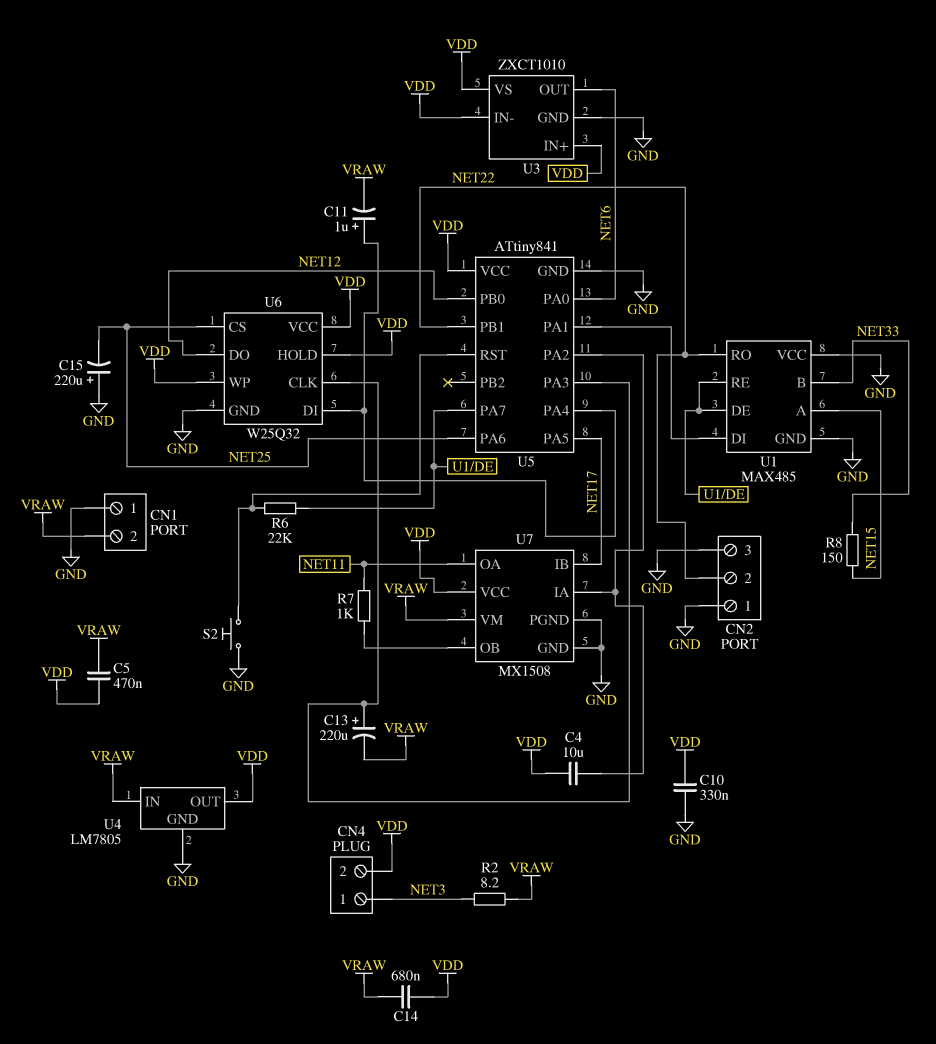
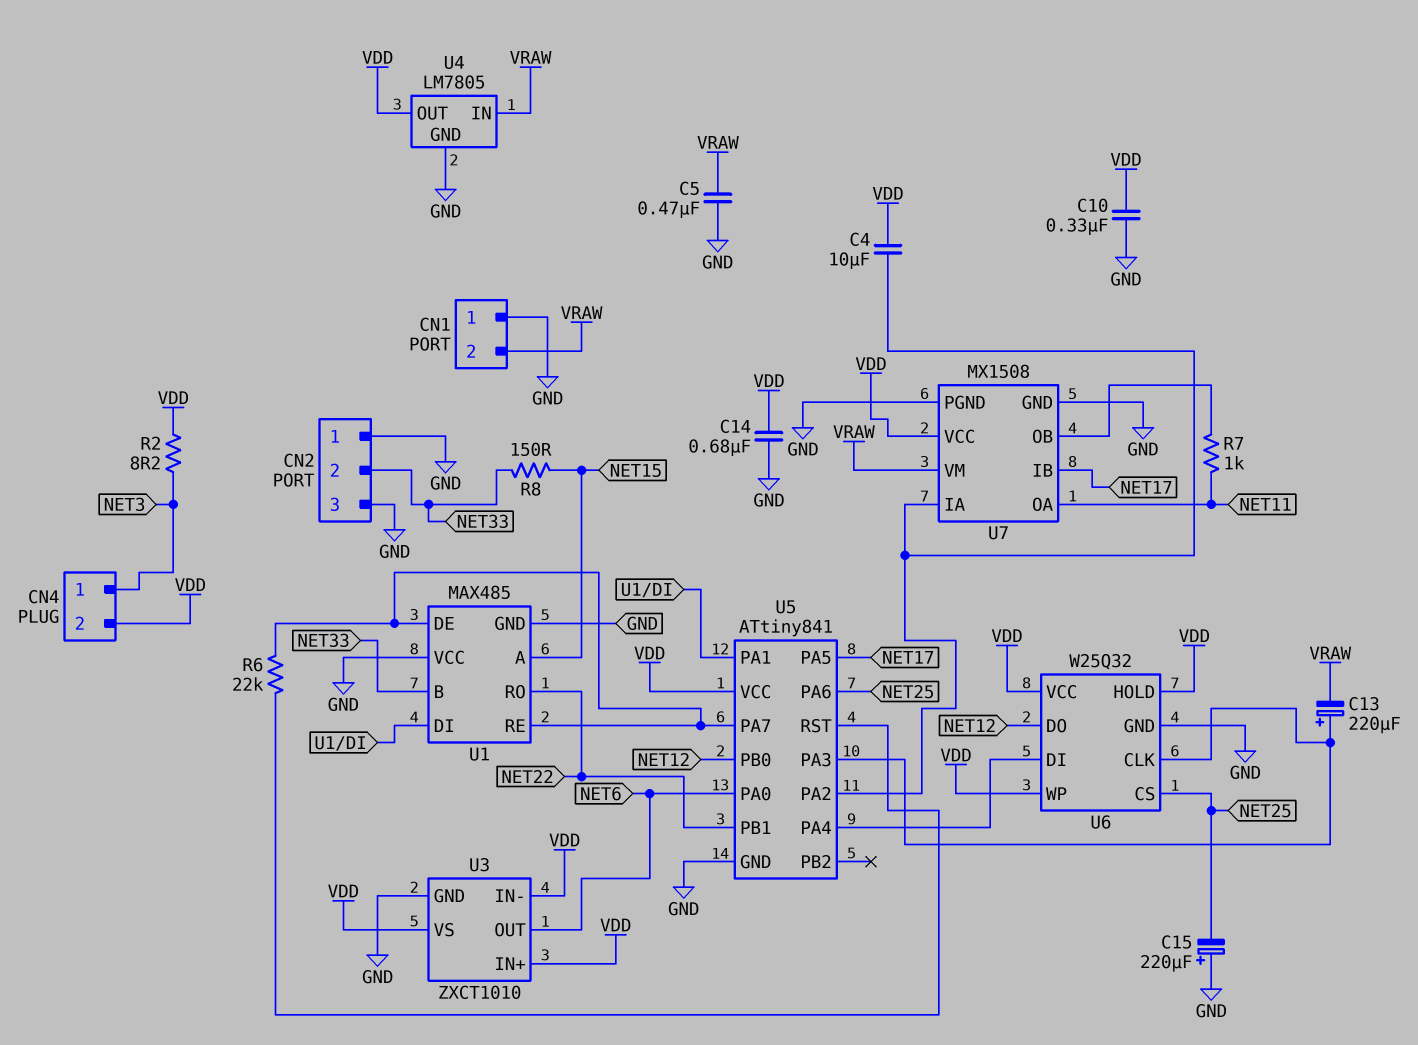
C5: 470nF (VDD, VRAW) -> 470nF (GND, VRAW)
C11: 1uF (plus U5/PA4, minus VRAW) -> none
C14: 680nF (VDD, VRAW) -> 680nF (GND, VDD)
CN2 pin 2: NET22 -> NET33
R2: 8.2 (NET3, VRAW) -> 8.2 (NET3, VDD)
S2: button (GND, U5/RST) -> none

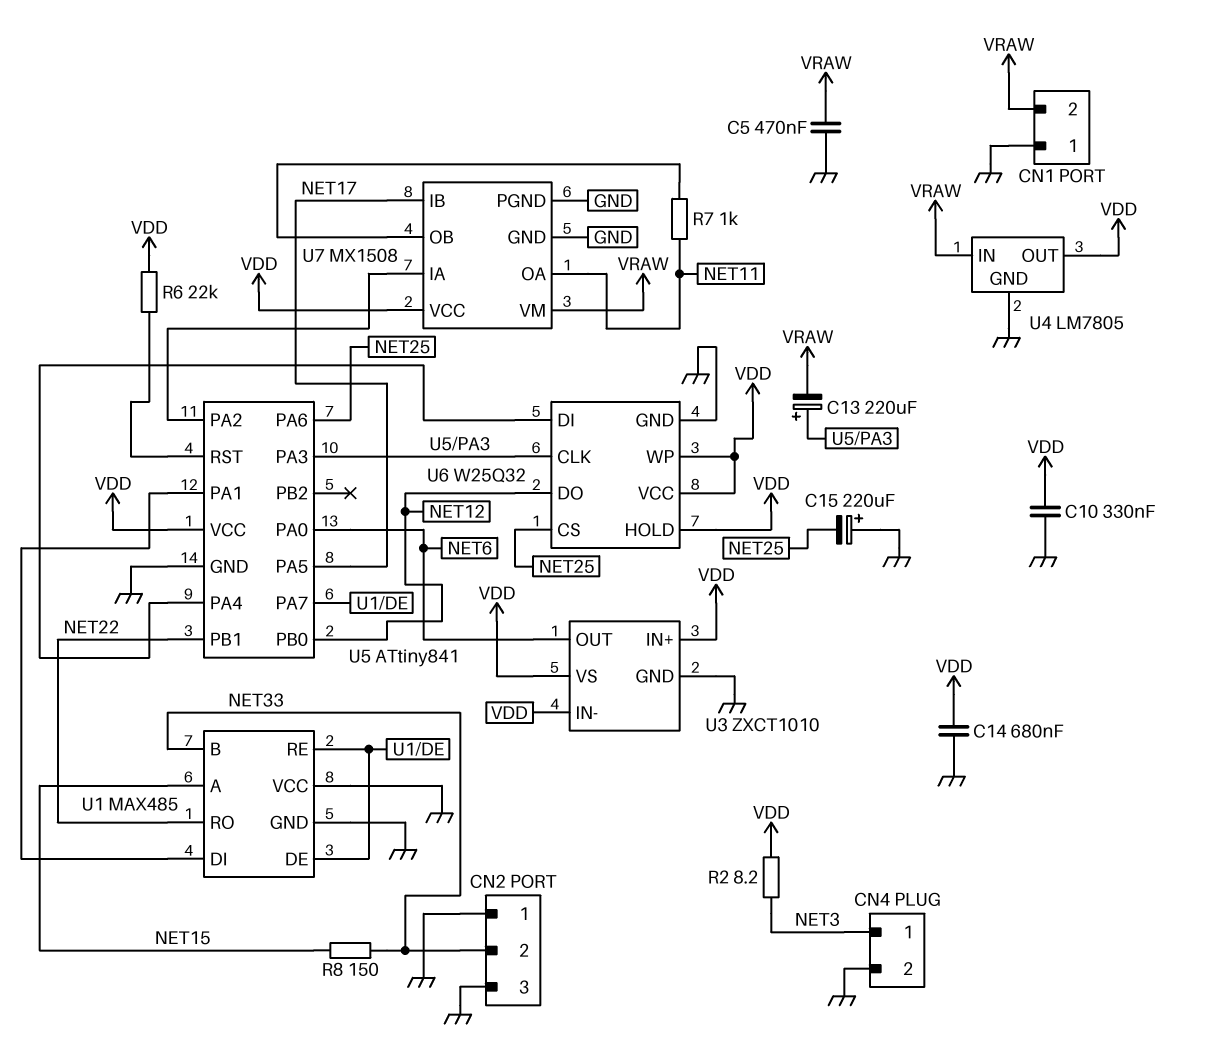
C4: 10uF (U5/PA2, VDD) -> none
CN4 pin 2: VDD -> GND
R6: 22k (U1/DE, U5/RST) -> 22k (U5/RST, VDD)

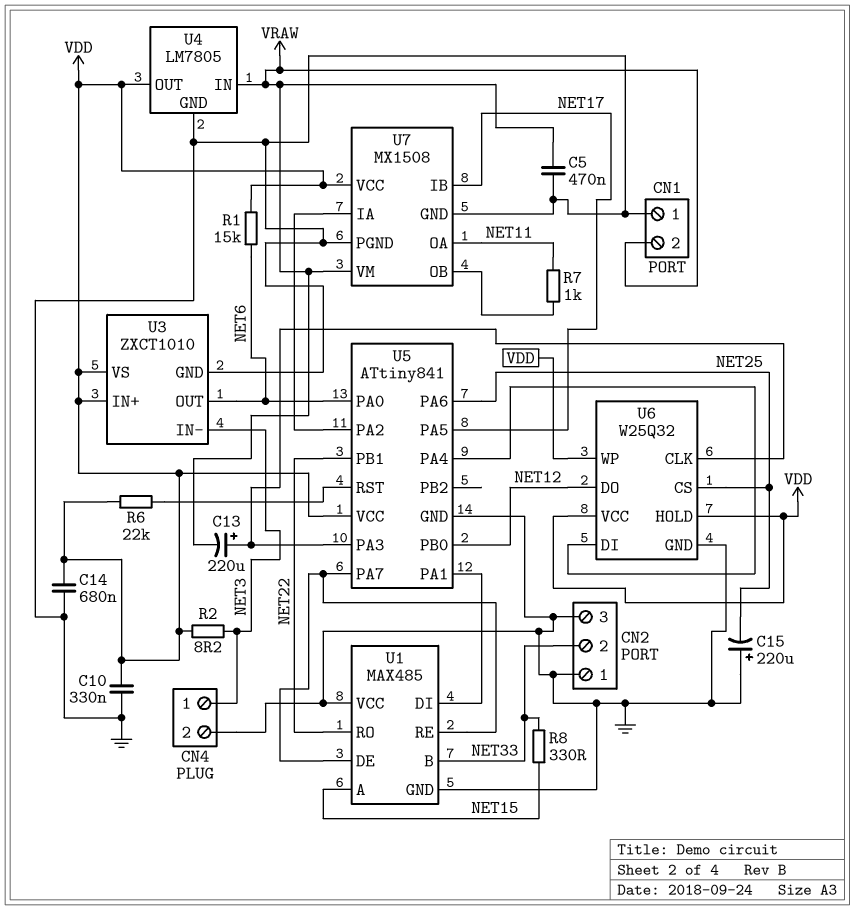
R1: none -> 15k (NET6, VDD)
R8: 150 (NET15, NET33) -> 330 (NET15, NET33)
U3 pin IN-: VDD -> NET3

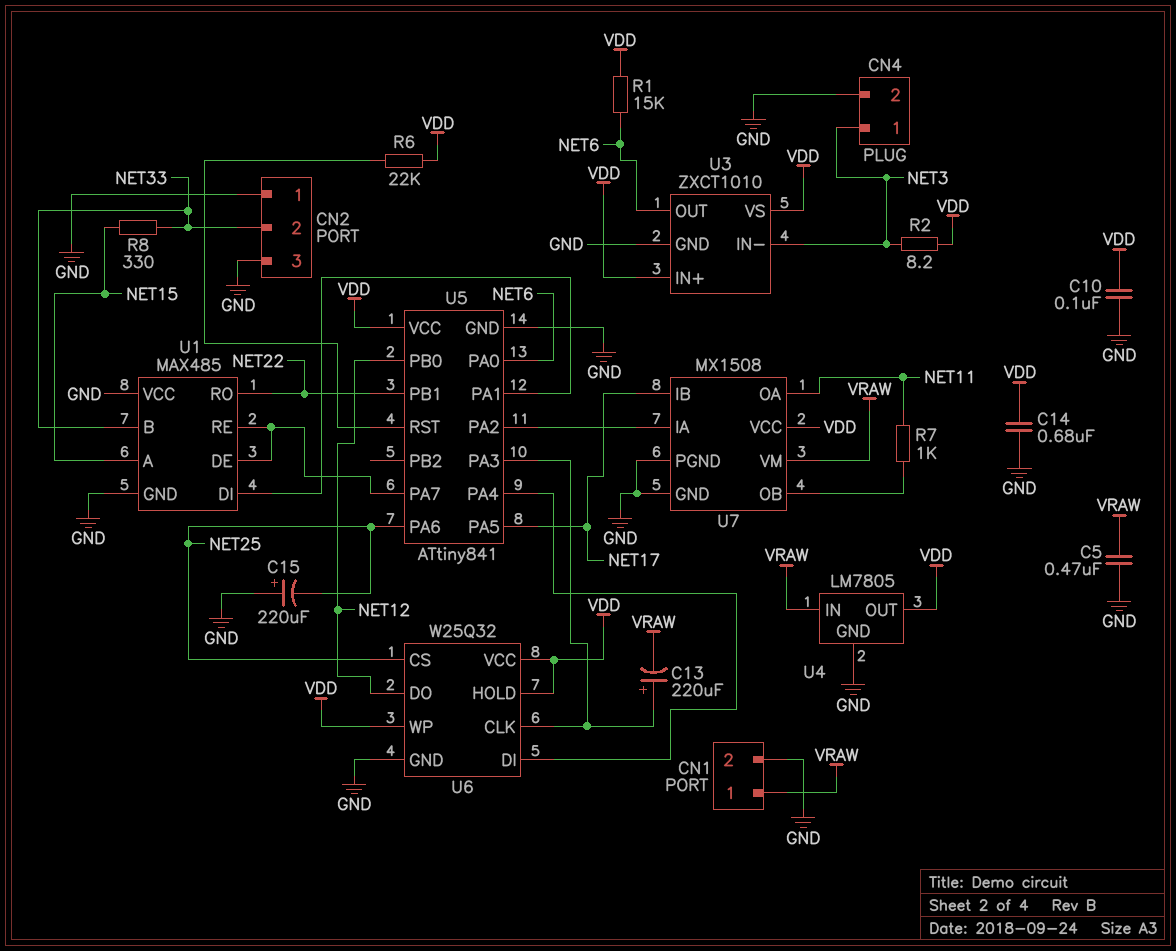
C10: 330nF (GND, VDD) -> 100nF (GND, VDD)
CN1 pin 1: GND -> VRAW
CN1 pin 2: VRAW -> GND

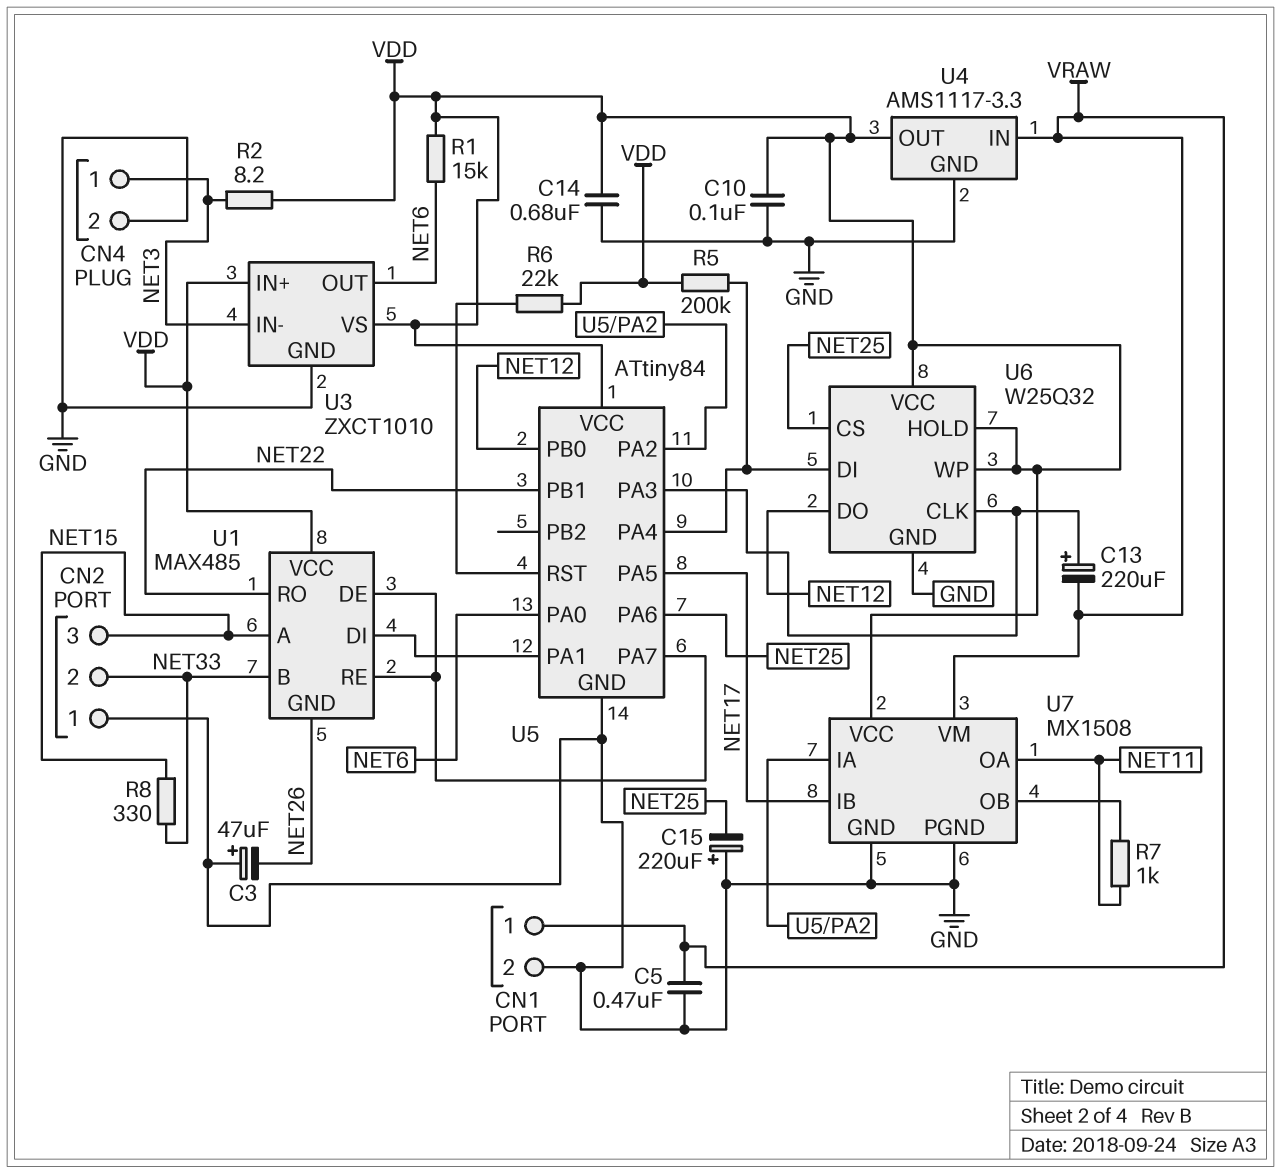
C3: none -> 47uF (plus GND, minus NET26)
CN2 pin 3: GND -> NET15
R5: none -> 200k (U5/PA4, VDD)
U1 pin GND: GND -> NET26
U1 pin VCC: GND -> VDD
U4: LM7805 -> AMS1117-3.3
U5: ATtiny841 -> ATtiny84

